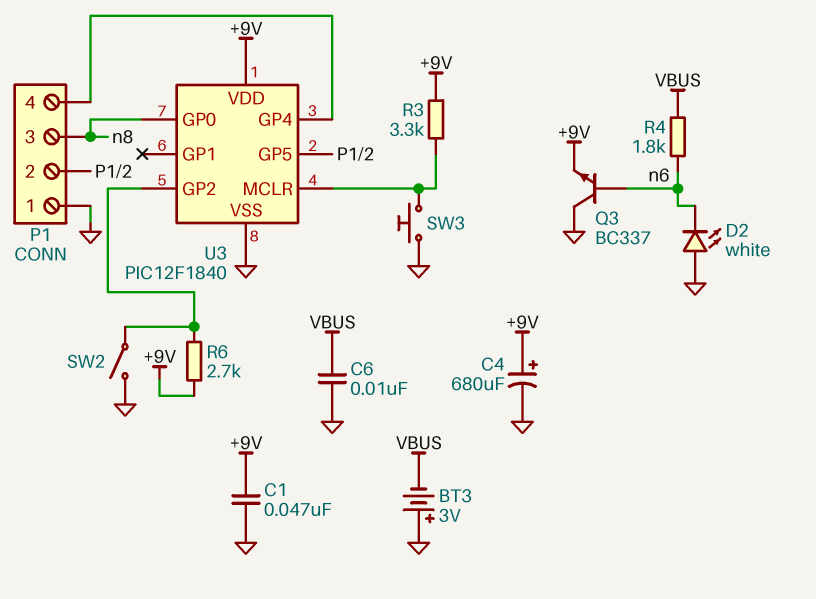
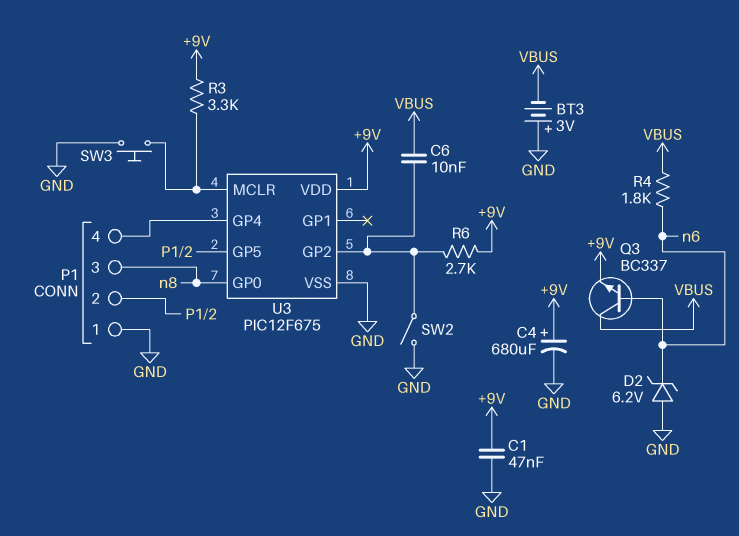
C6: 10nF (GND, VBUS) -> 10nF (U3/GP2, VBUS)
D2: LED white (A GND, K n6) -> zener 6.2V (A GND, K n6)
Q3: NPN BC337 (B n6, C GND, E +9V) -> NPN BC337 (B n6, C VBUS, E +9V)
U3: PIC12F1840 -> PIC12F675

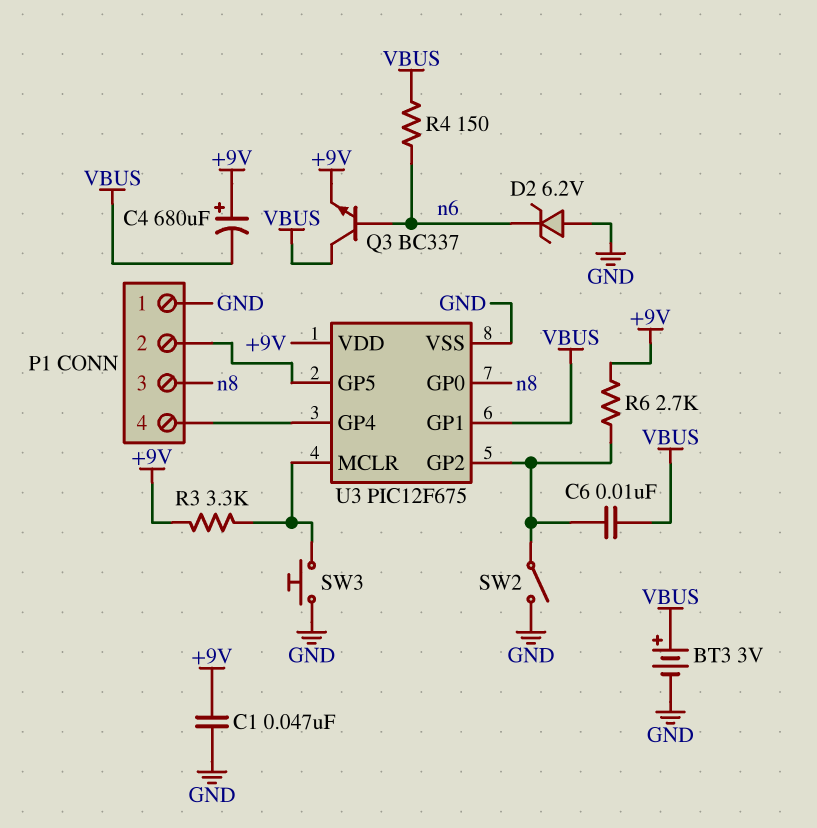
BT3: 3V (plus GND, minus VBUS) -> 3V (plus VBUS, minus GND)
C4: 680uF (plus +9V, minus GND) -> 680uF (plus +9V, minus VBUS)
R4: 1.8k (VBUS, n6) -> 150 (VBUS, n6)
U3 pin GP1: none -> VBUS

